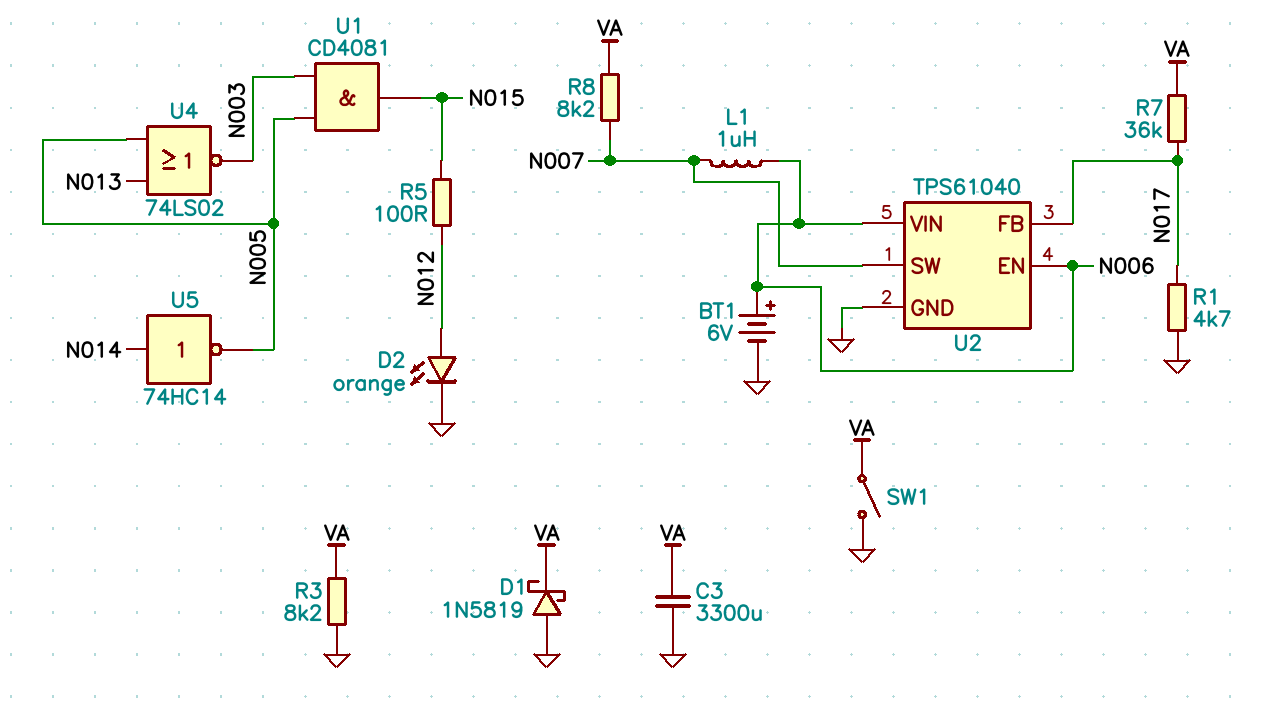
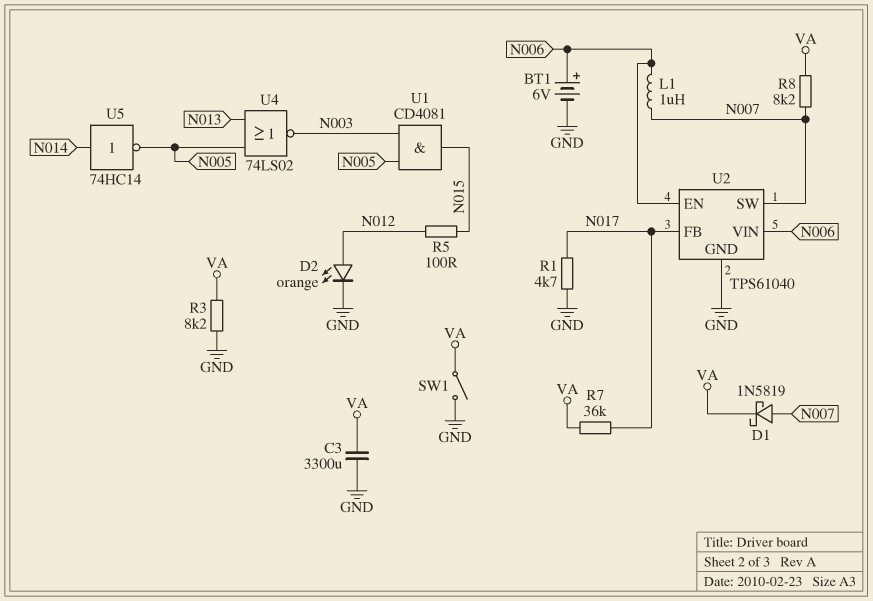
D1: schottky 1N5819 (A GND, K VA) -> schottky 1N5819 (A N007, K VA)

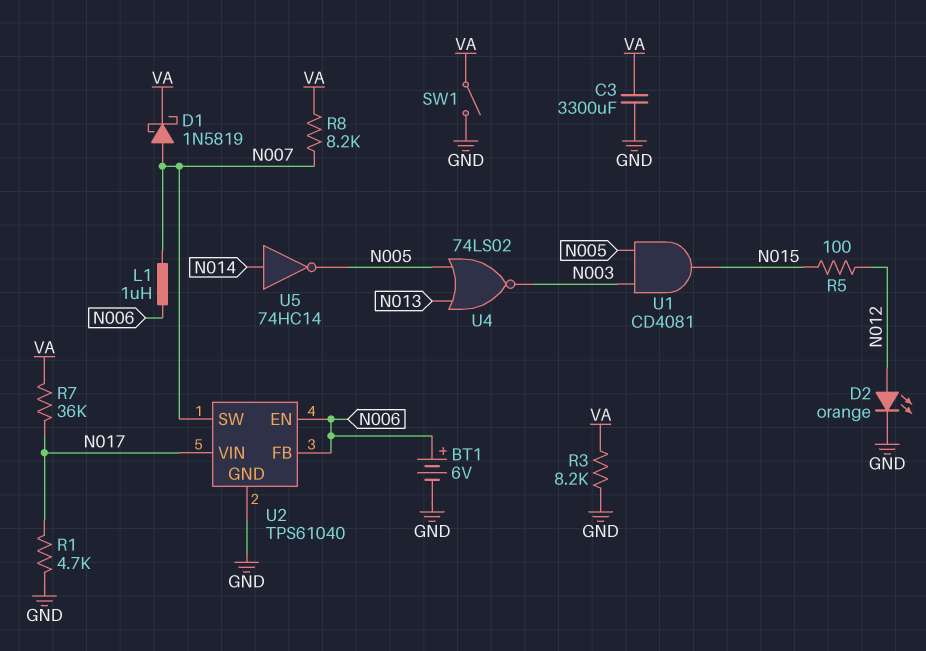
U2 pin FB: N017 -> N006
U2 pin VIN: N006 -> N017

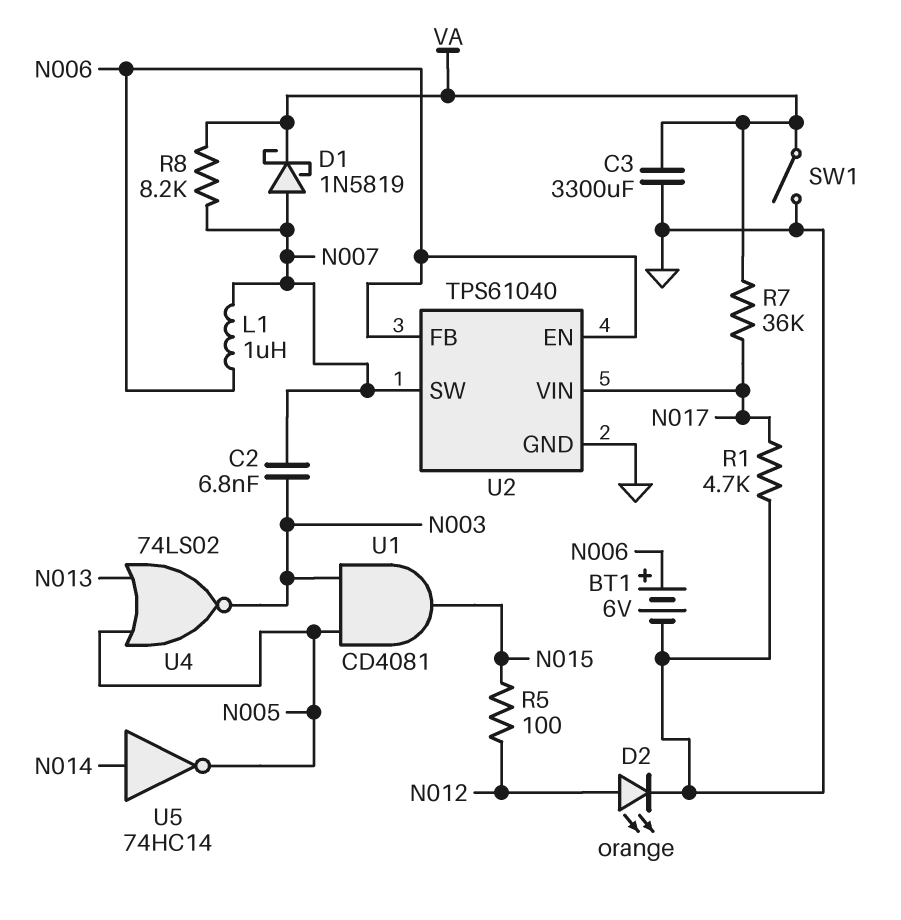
C2: none -> 6.8nF (N003, N007)
R3: 8.2k (GND, VA) -> none

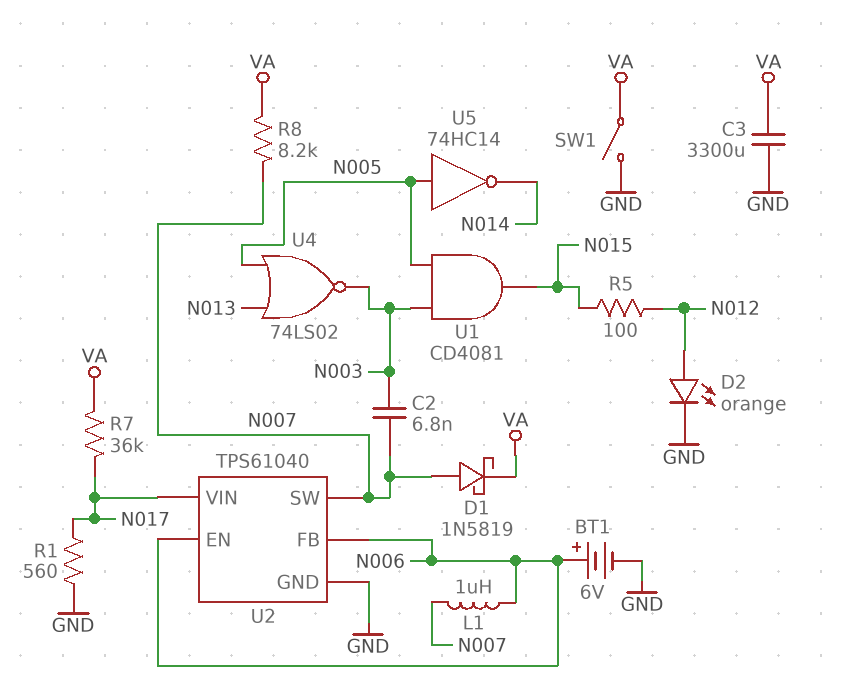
R1: 4.7k (GND, N017) -> 560 (GND, N017)
U5: NOT 74HC14 (in N014, out N005) -> NOT 74HC14 (in N005, out N014)

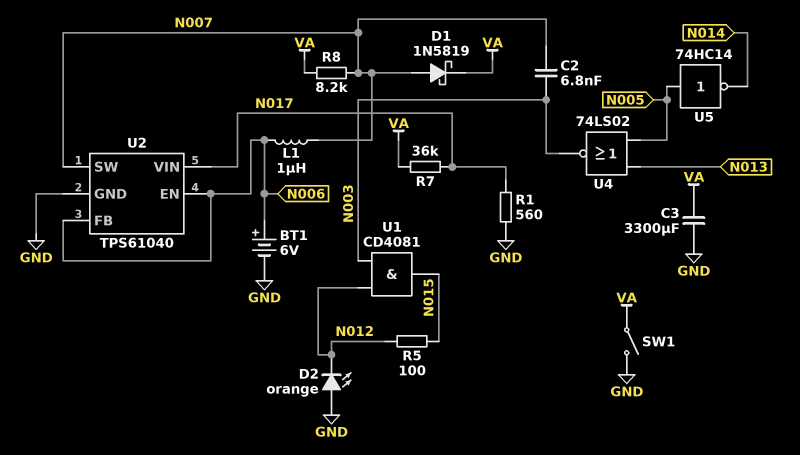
D2: LED orange (A N012, K GND) -> LED orange (A GND, K N012)
U1: AND CD4081 (in N003, in N005, out N015) -> AND CD4081 (in N003, in N012, out N015)

